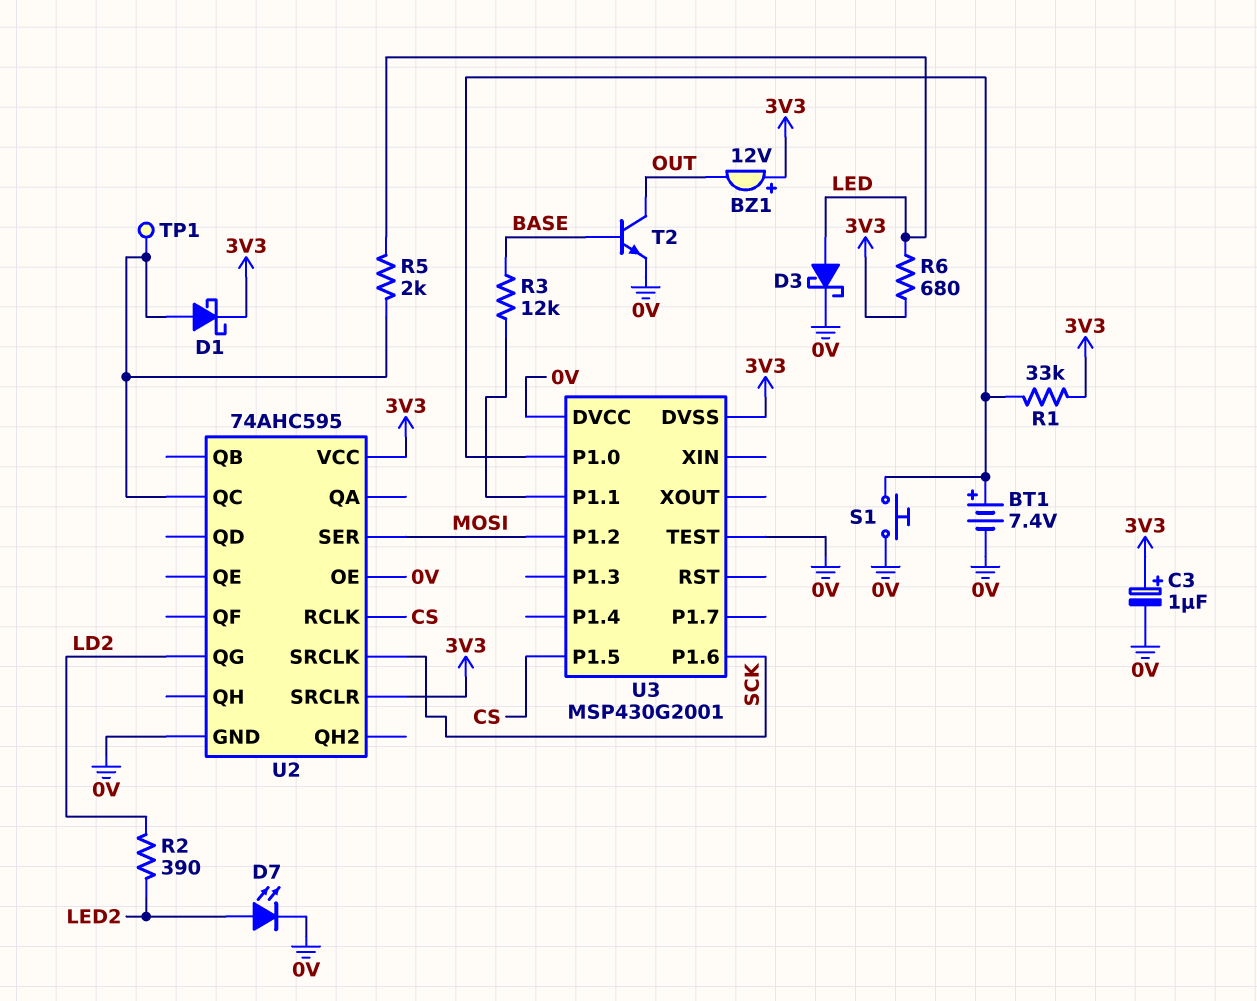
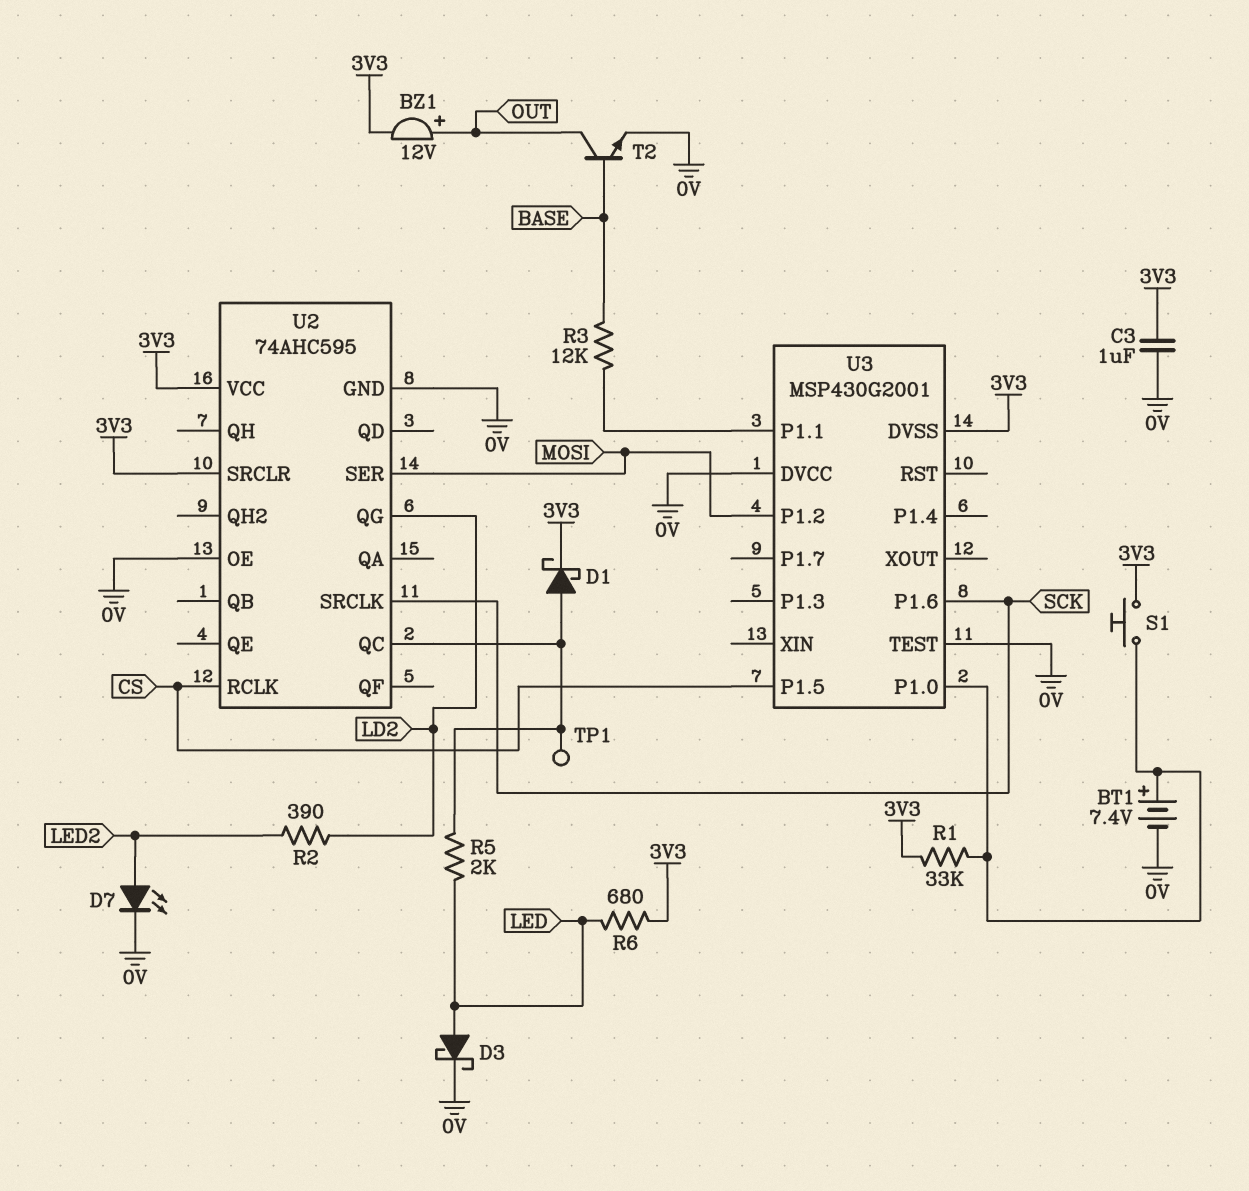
BZ1: buzzer 12V (plus 3V3, minus OUT) -> buzzer 12V (plus OUT, minus 3V3)
C3: 1uF (plus 3V3, minus 0V) -> 1uF (0V, 3V3)
S1: button (0V, U3/P1.0) -> button (3V3, U3/P1.0)

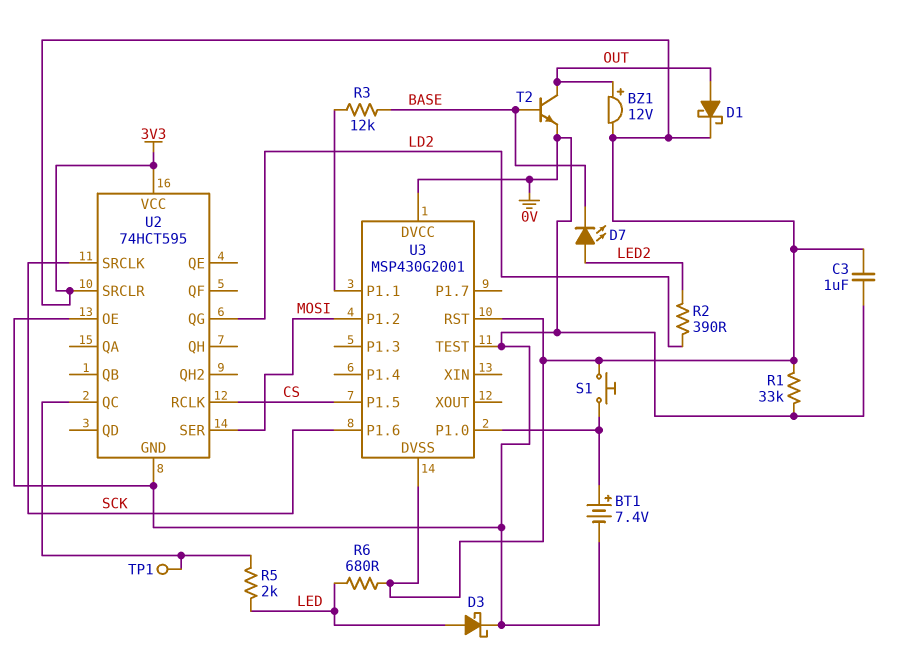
D1: schottky (A U2/QC, K 3V3) -> schottky (A OUT, K 3V3)
D7: LED (A LED2, K 0V) -> LED (A LED2, K BASE)
R1: 33k (3V3, U3/P1.0) -> 33k (0V, 3V3)
U2: 74AHC595 -> 74HCT595
U3 pin RST: none -> 3V3

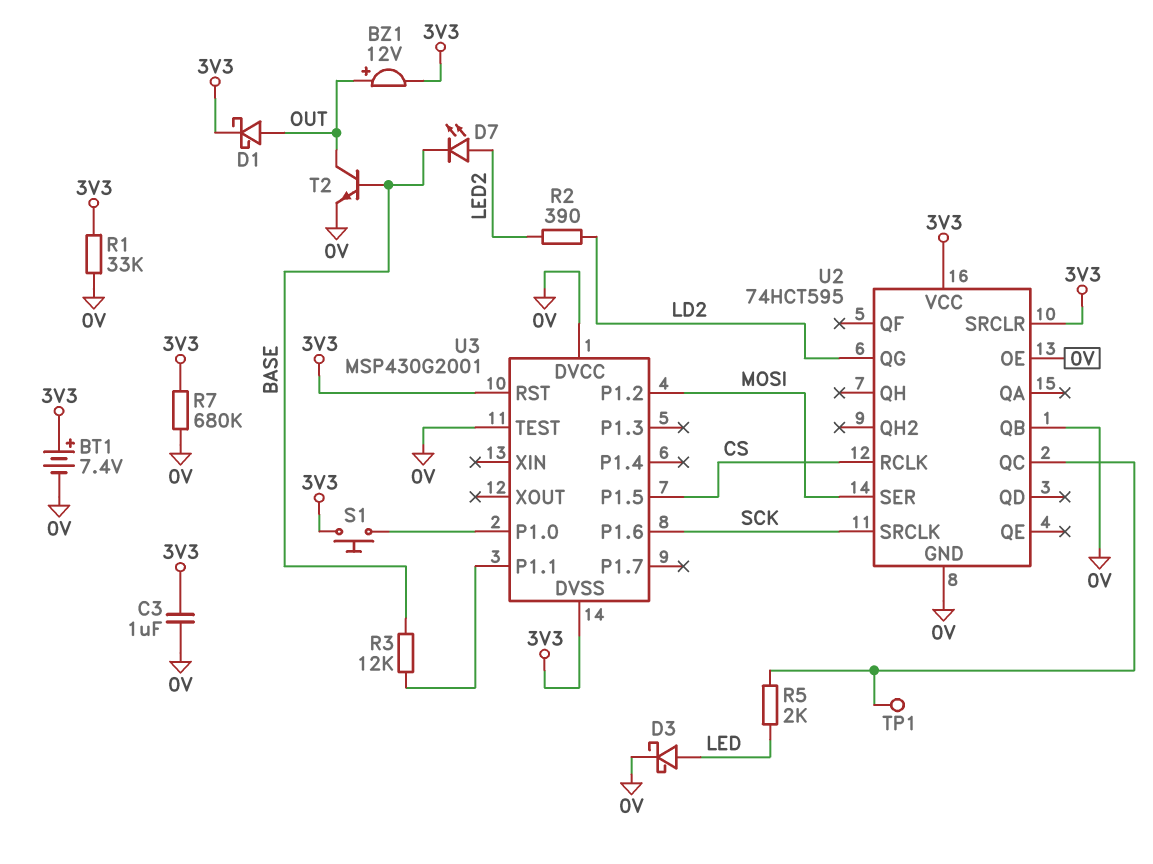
BT1: 7.4V (plus U3/P1.0, minus 0V) -> 7.4V (plus 3V3, minus 0V)
R6: 680 (3V3, LED) -> none
R7: none -> 680k (0V, 3V3)
U2 pin QB: none -> 0V

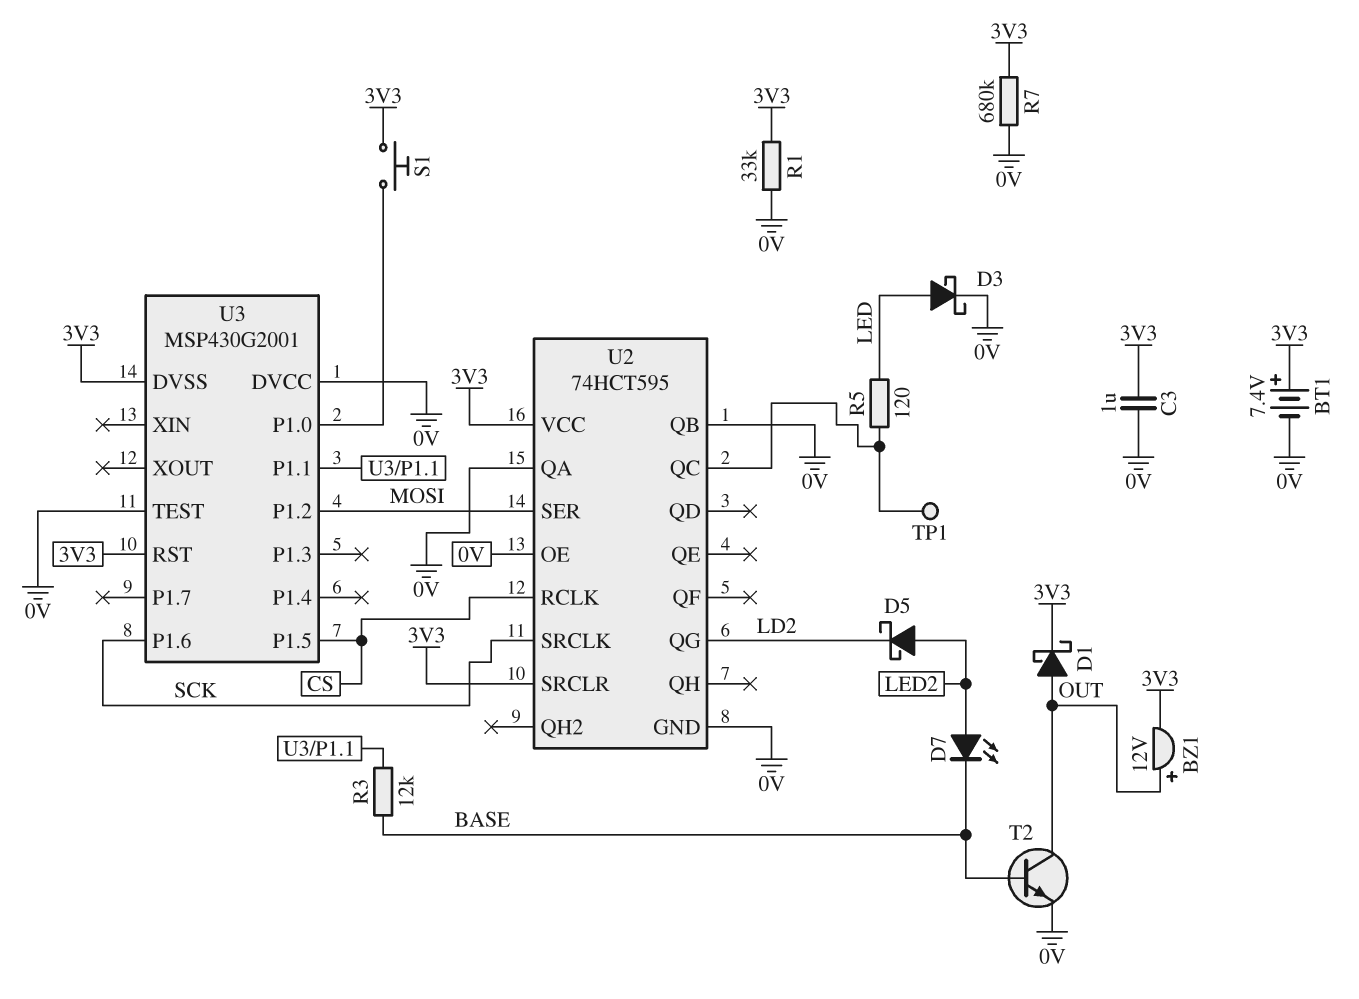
D5: none -> schottky (A LED2, K LD2)
R2: 390 (LD2, LED2) -> none
R5: 2k (LED, U2/QC) -> 120 (LED, U2/QC)
U2 pin QA: none -> 0V

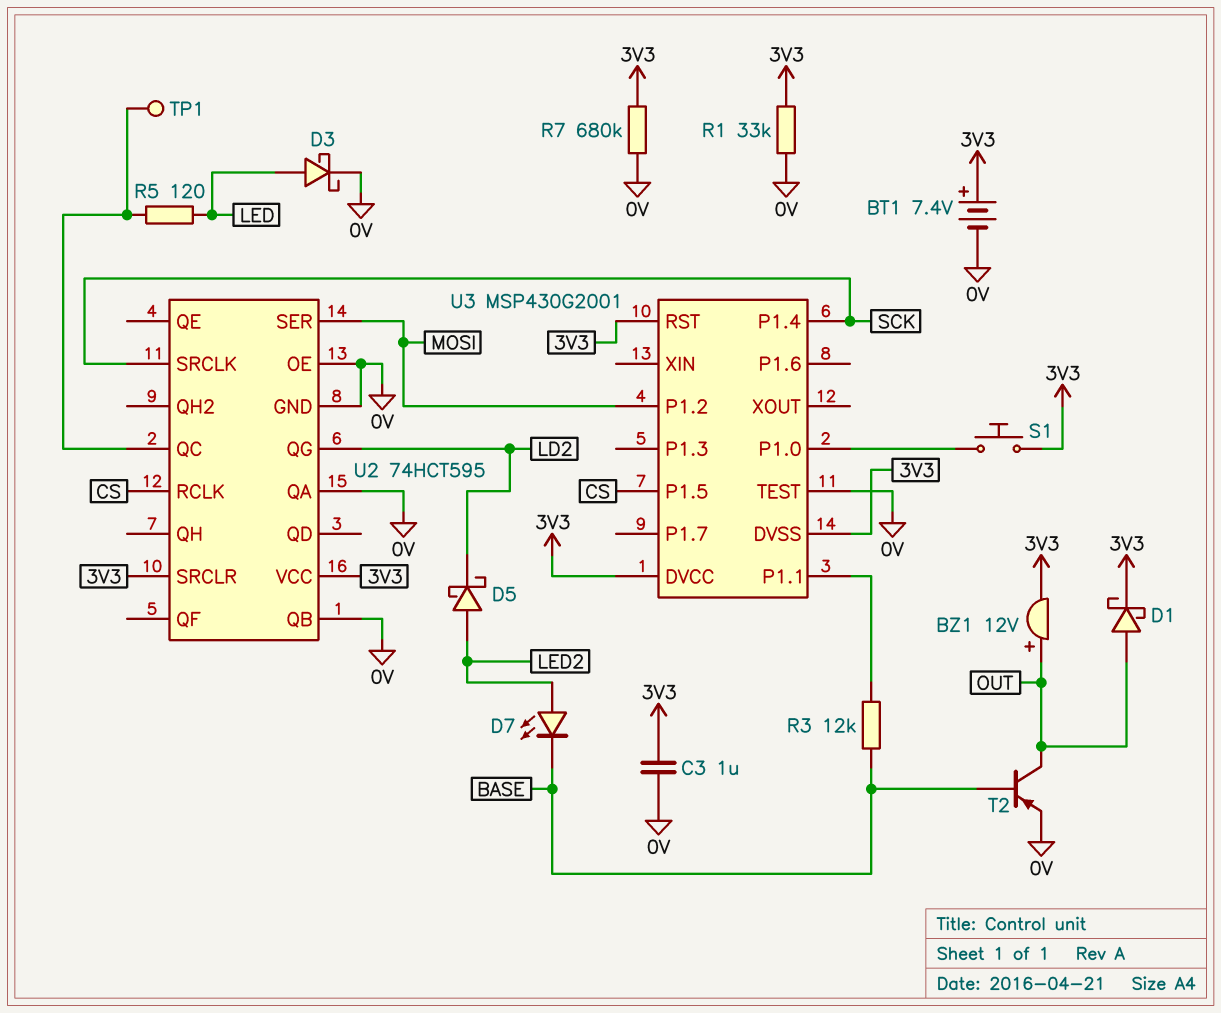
T2: NPN (B BASE, C OUT, E 0V) -> PNP (B BASE, C OUT, E 0V)
U3 pin DVCC: 0V -> 3V3
U3 pin P1.4: none -> SCK
U3 pin P1.6: SCK -> none

